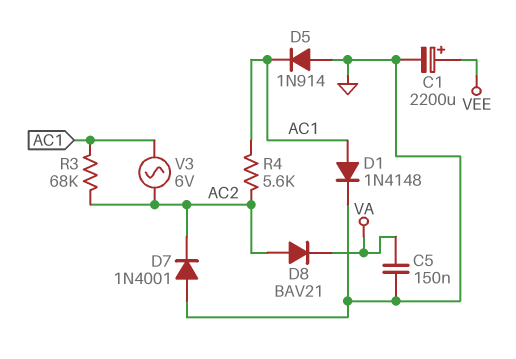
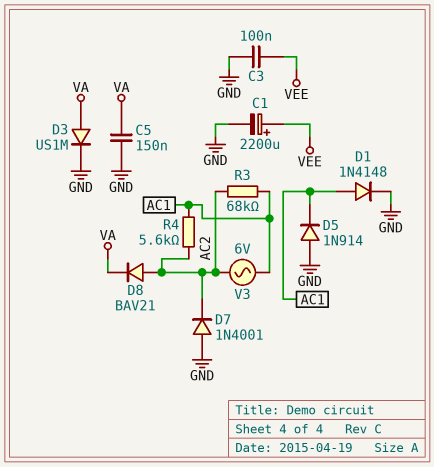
C3: none -> 100nF (GND, VEE)
D3: none -> diode US1M (A VA, K GND)

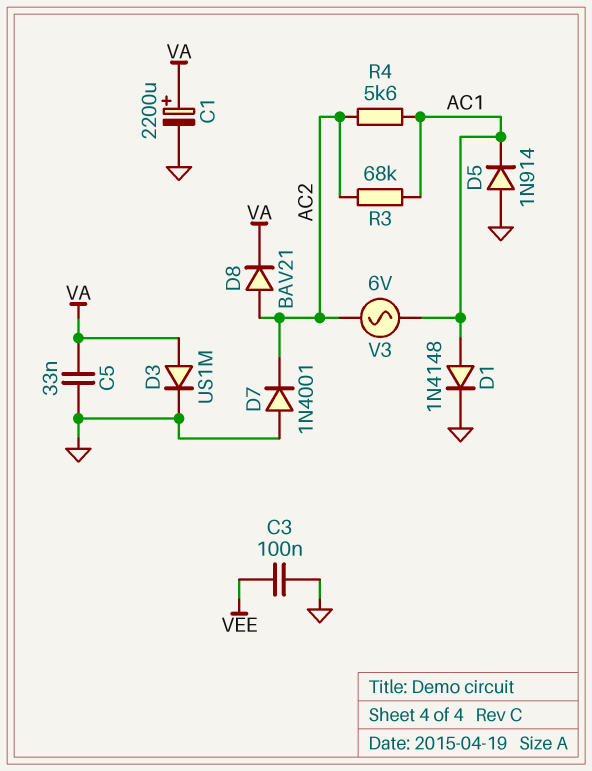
C1: 2200uF (plus VEE, minus GND) -> 2200uF (plus VA, minus GND)
C5: 150nF (GND, VA) -> 33nF (GND, VA)

